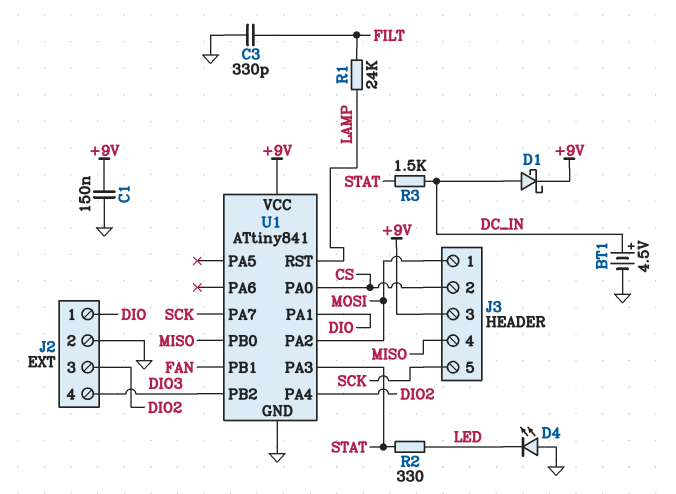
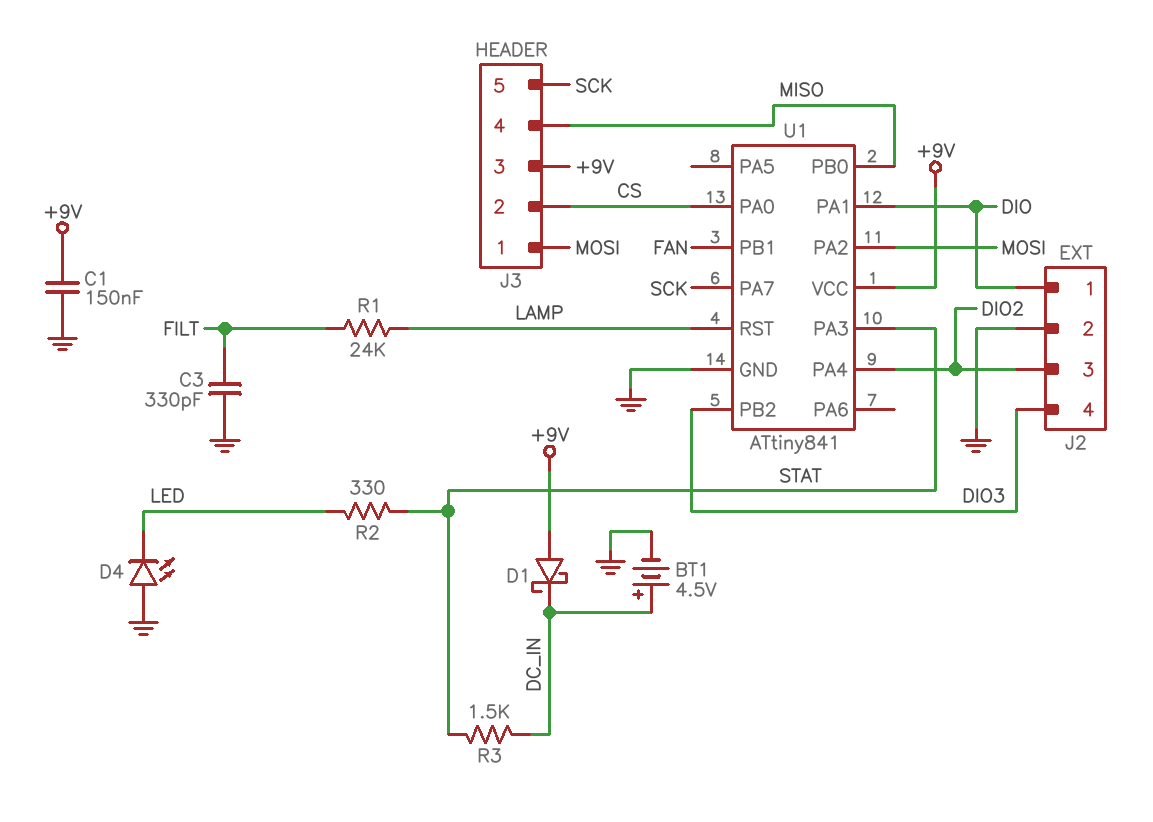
D1: schottky (A DC_IN, K +9V) -> schottky (A +9V, K DC_IN)

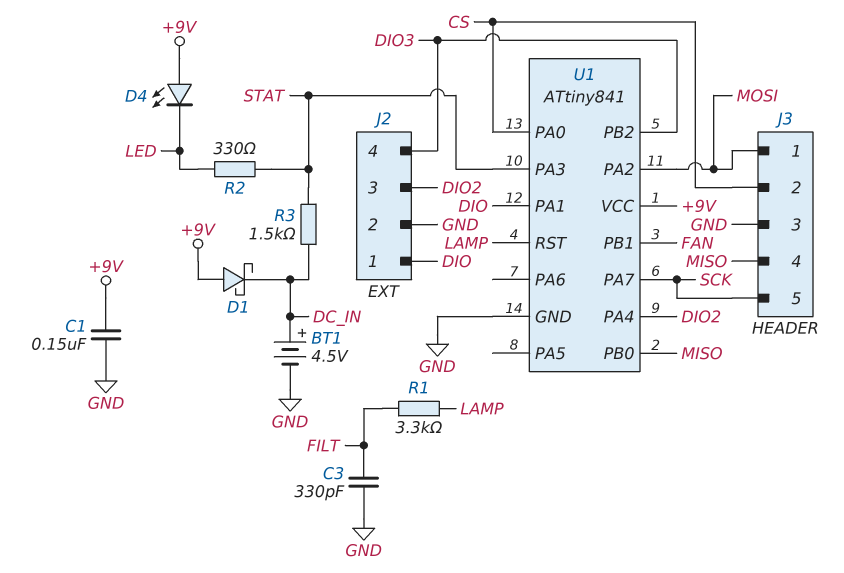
D4: LED (A GND, K LED) -> LED (A +9V, K LED)
J3 pin 3: +9V -> GND
R1: 24k (FILT, LAMP) -> 3.3k (FILT, LAMP)

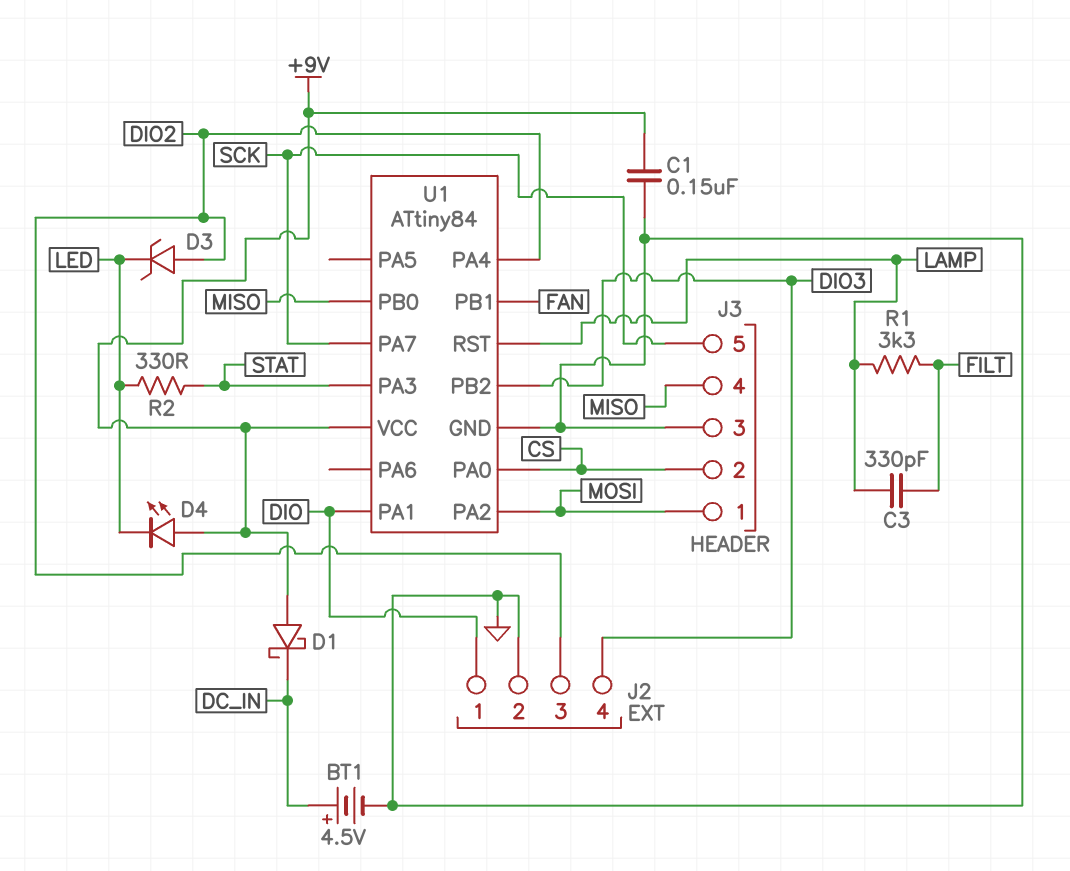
C3: 330pF (FILT, GND) -> 330pF (FILT, LAMP)
D3: none -> zener (A DIO2, K LED)
R3: 1.5k (DC_IN, STAT) -> none
U1: ATtiny841 -> ATtiny84

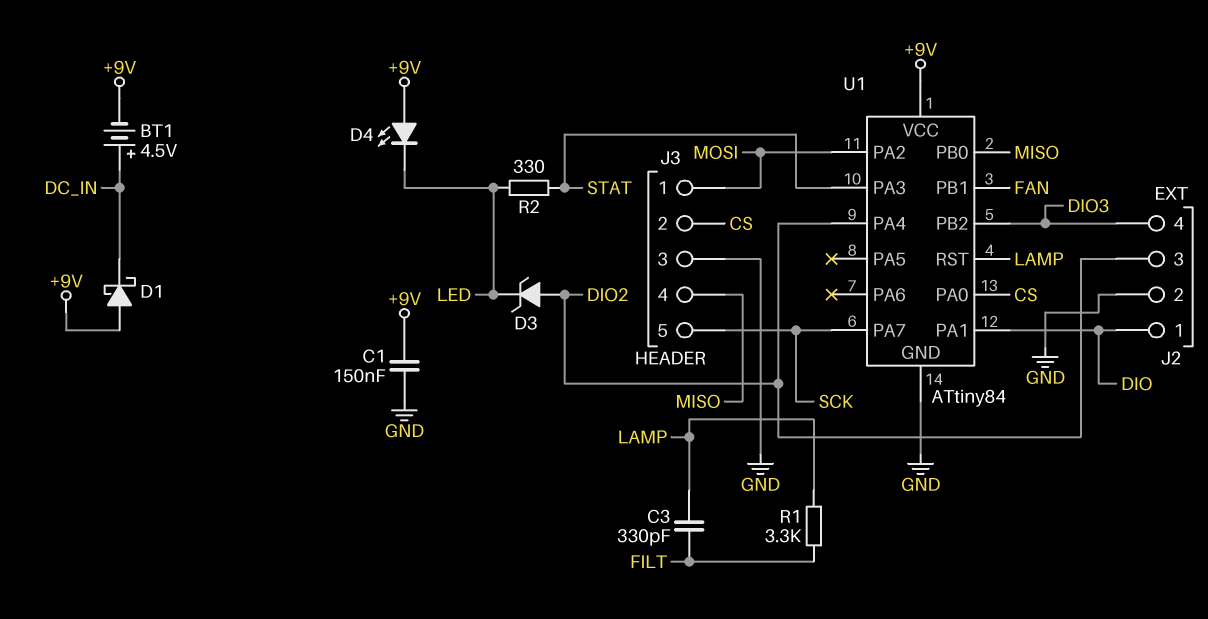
BT1: 4.5V (plus DC_IN, minus GND) -> 4.5V (plus DC_IN, minus +9V)

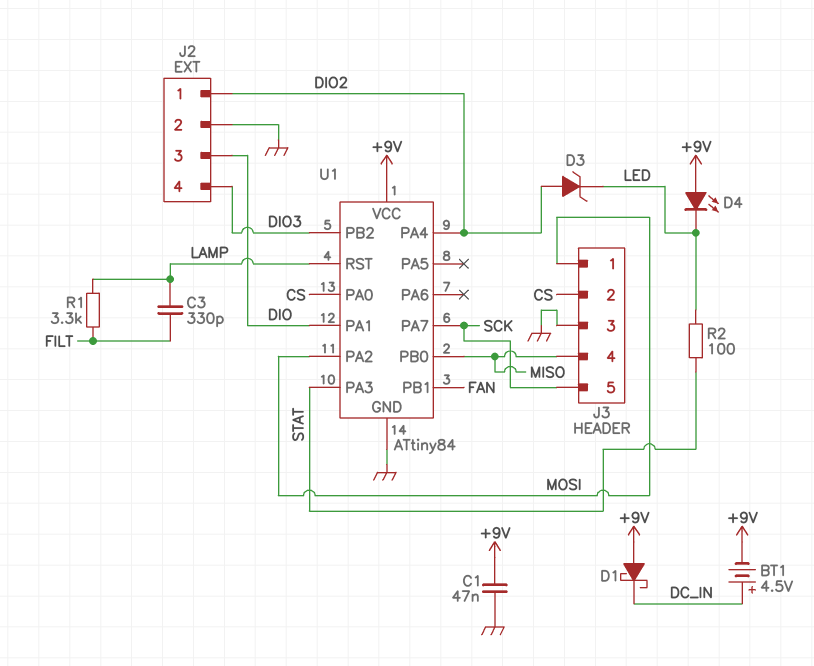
C1: 150nF (+9V, GND) -> 47nF (+9V, GND)
J2 pin 1: DIO -> DIO2
J2 pin 3: DIO2 -> DIO
R2: 330 (LED, STAT) -> 100 (LED, STAT)

